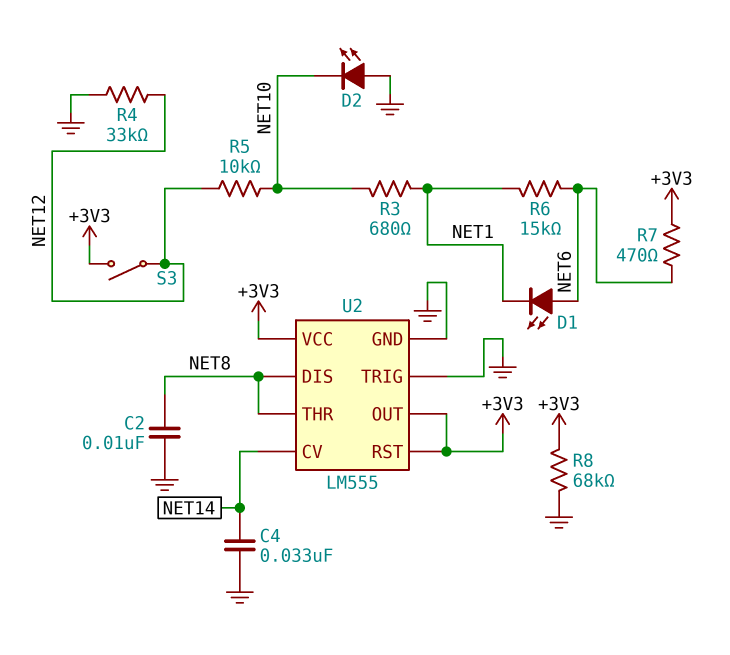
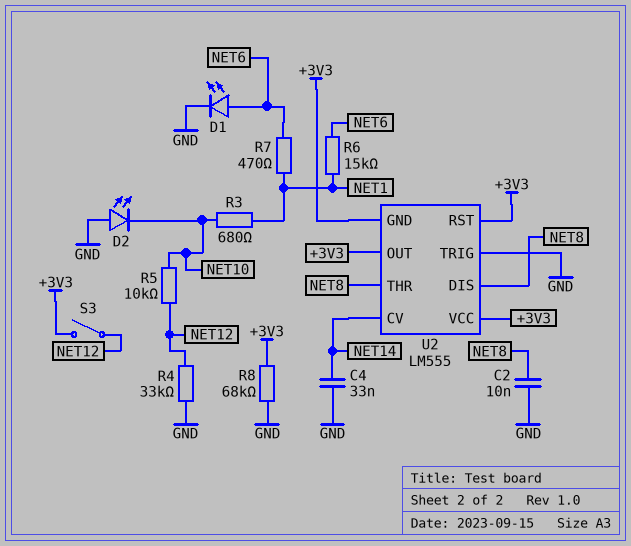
D1: LED (A NET6, K NET1) -> LED (A NET6, K GND)
R7: 470 (+3V3, NET6) -> 470 (NET1, NET6)
U2 pin GND: GND -> +3V3

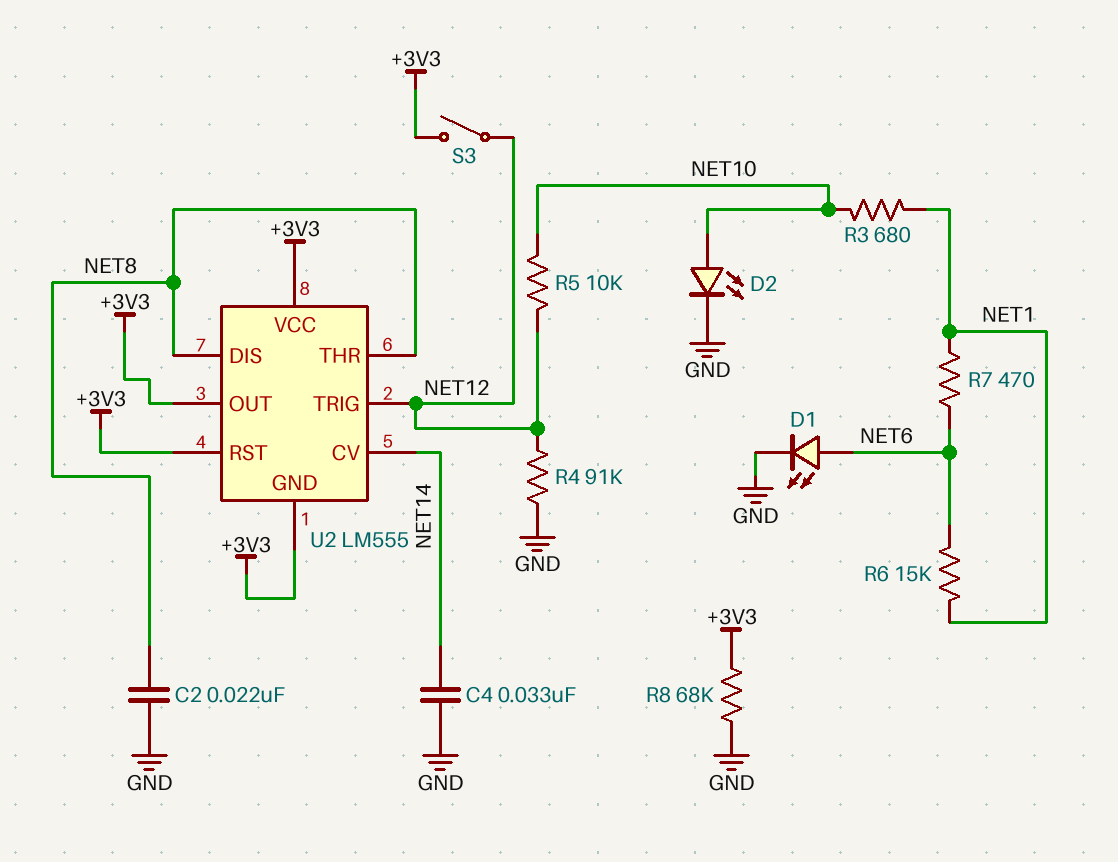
C2: 10nF (GND, NET8) -> 22nF (GND, NET8)
D2: LED (A GND, K NET10) -> LED (A NET10, K GND)
R4: 33k (GND, NET12) -> 91k (GND, NET12)
U2 pin TRIG: GND -> NET12

